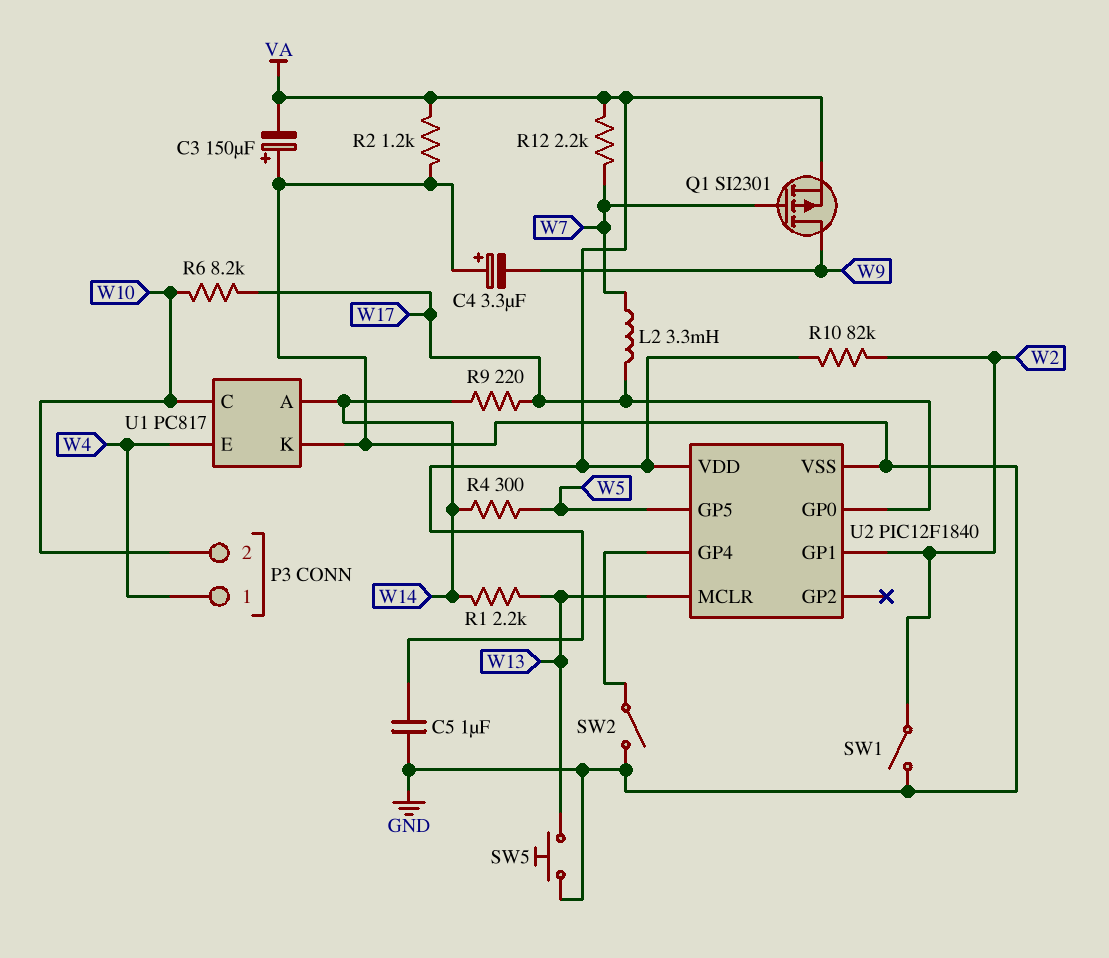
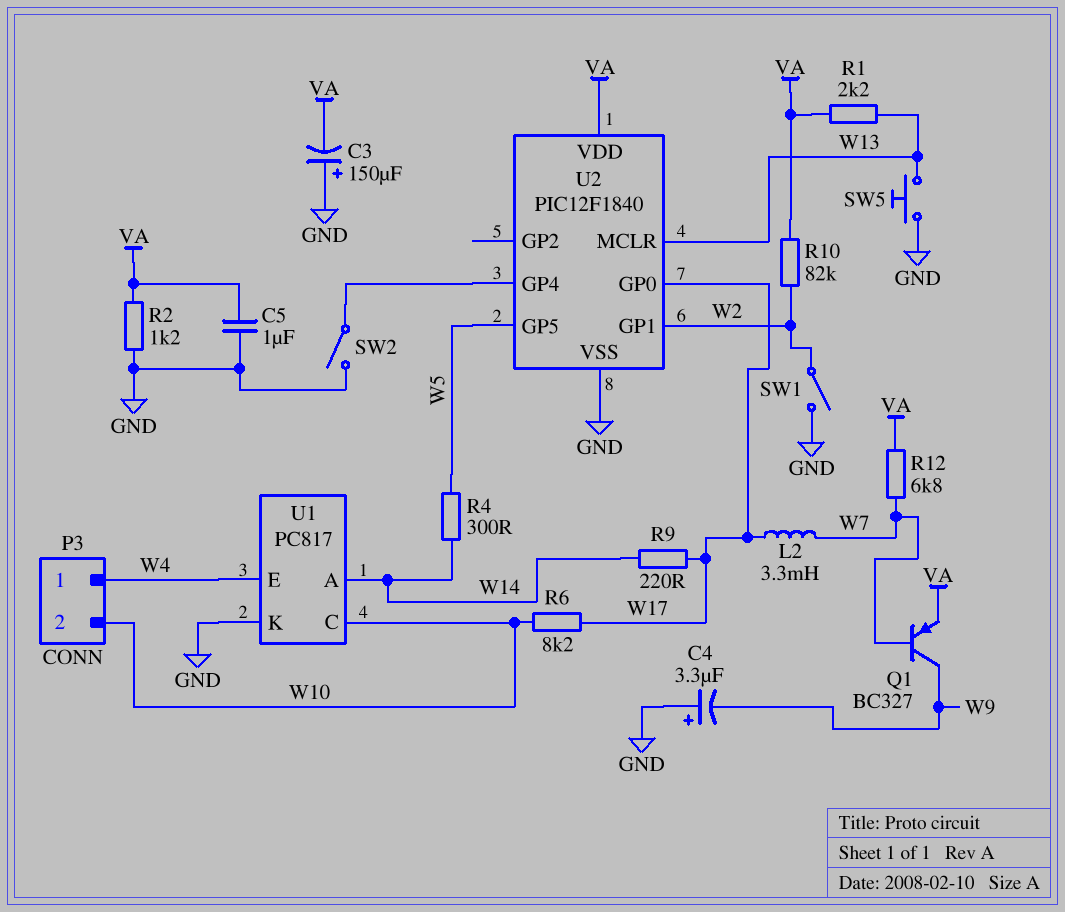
Q1: PMOS SI2301 (G W7, D W9, S VA) -> PNP BC327 (B W7, C W9, E VA)
R1: 2.2k (W13, W14) -> 2.2k (VA, W13)
R12: 2.2k (VA, W7) -> 6.8k (VA, W7)

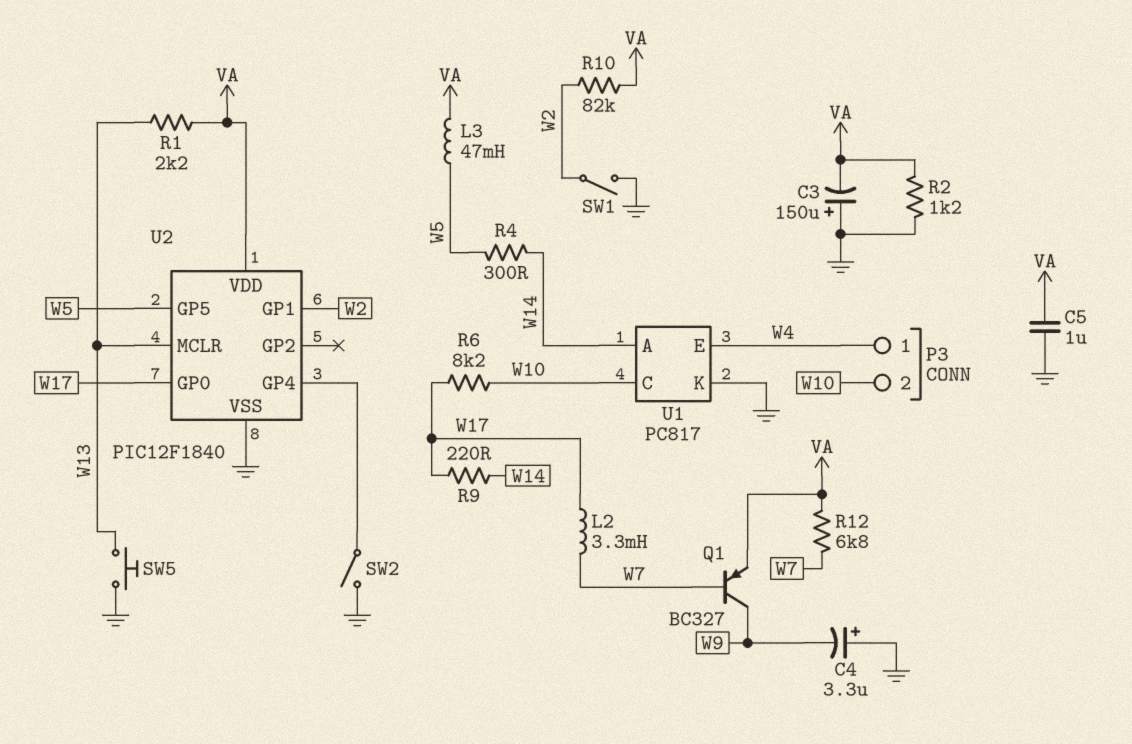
L3: none -> 47mH (VA, W5)

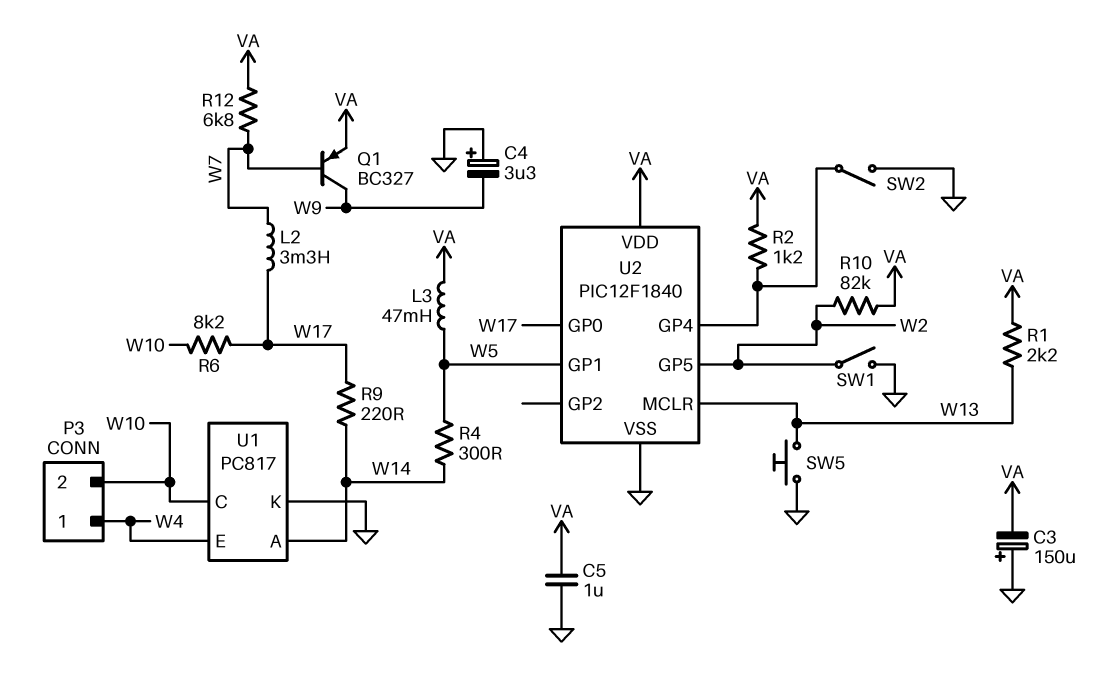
R2: 1.2k (GND, VA) -> 1.2k (U2/GP4, VA)
U2 pin GP1: W2 -> W5
U2 pin GP5: W5 -> W2

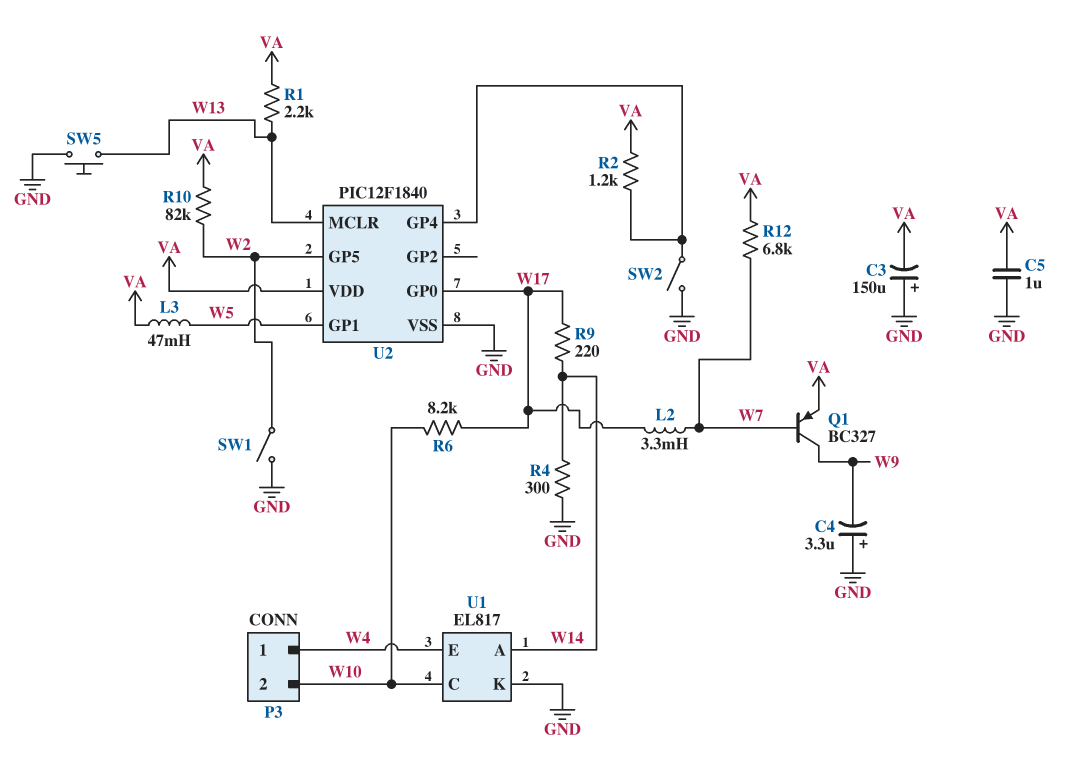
R4: 300 (W5, W14) -> 300 (GND, W14)
U1: PC817 -> EL817

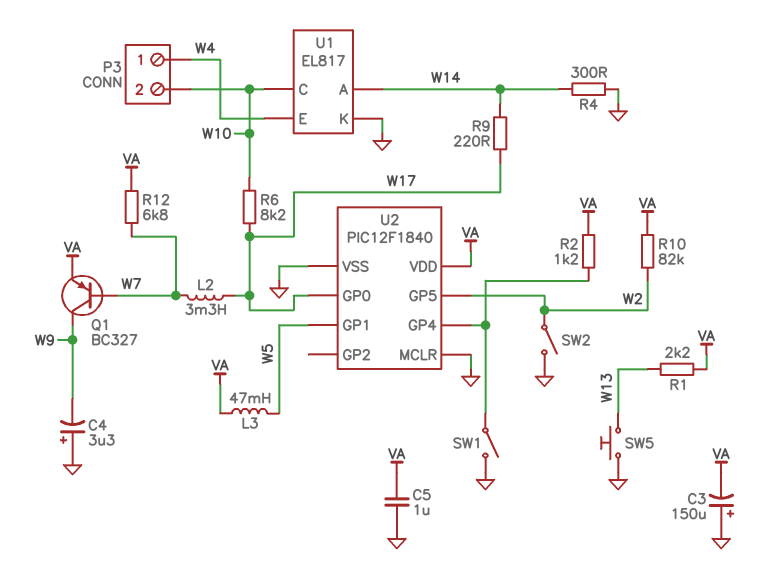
SW1: switch (GND, W2) -> switch (GND, U2/GP4)
SW2: switch (GND, U2/GP4) -> switch (GND, W2)
U2 pin MCLR: W13 -> GND

